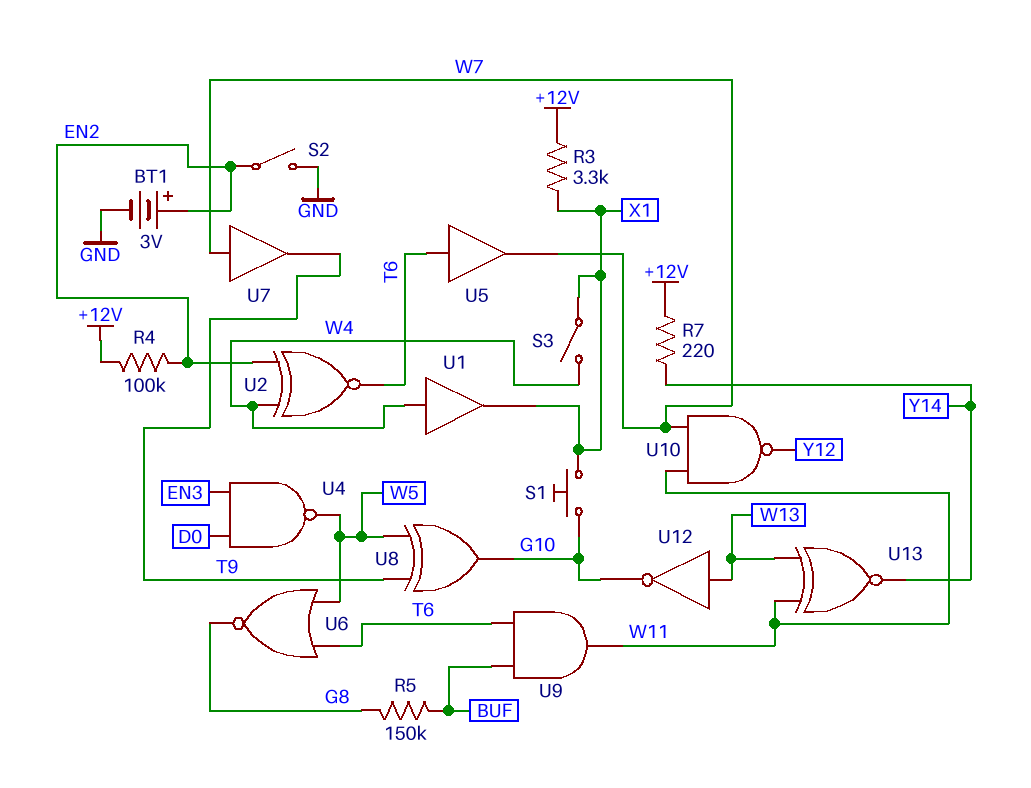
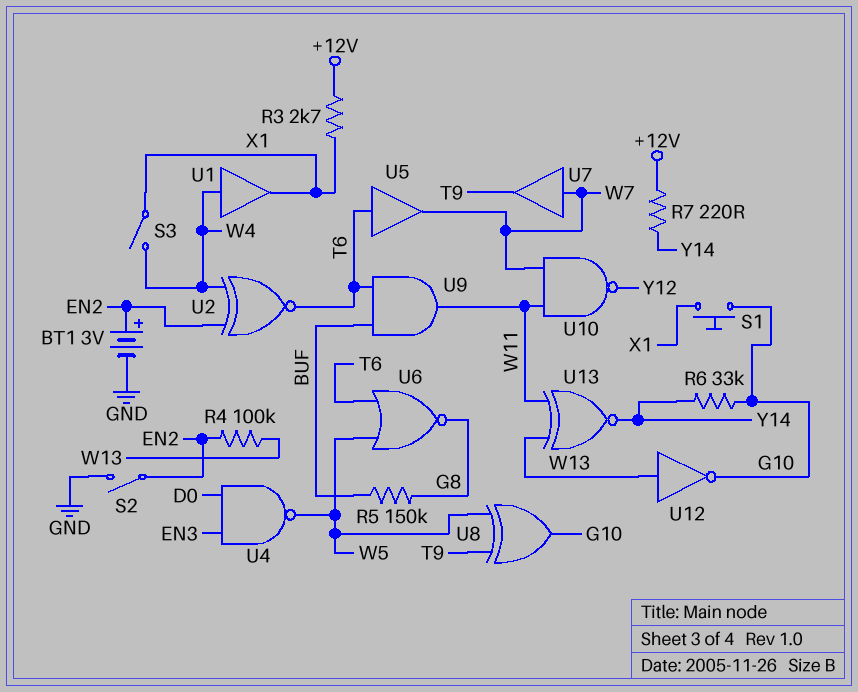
R3: 3.3k (+12V, X1) -> 2.7k (+12V, X1)
R4: 100k (+12V, EN2) -> 100k (EN2, W13)
R6: none -> 33k (G10, Y14)

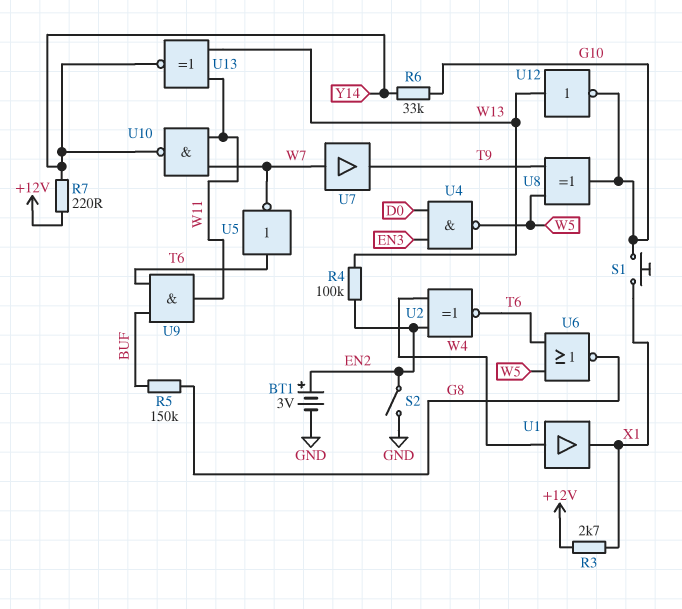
S3: switch (W4, X1) -> none
U5: buffer (in T6, out W7) -> NOT (in T6, out W7)
U10: NAND (in W7, in W11, out Y12) -> NAND (in W7, in W11, out Y14)

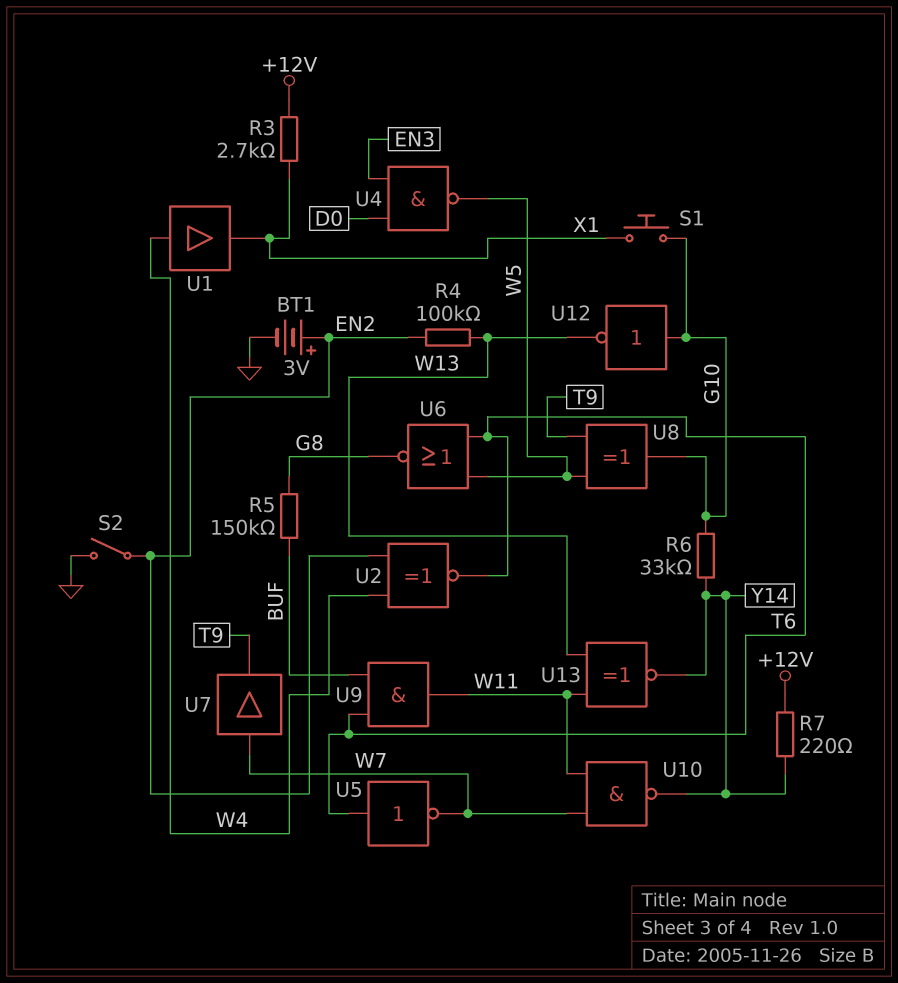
U12: NOT (in W13, out G10) -> NOT (in G10, out W13)

